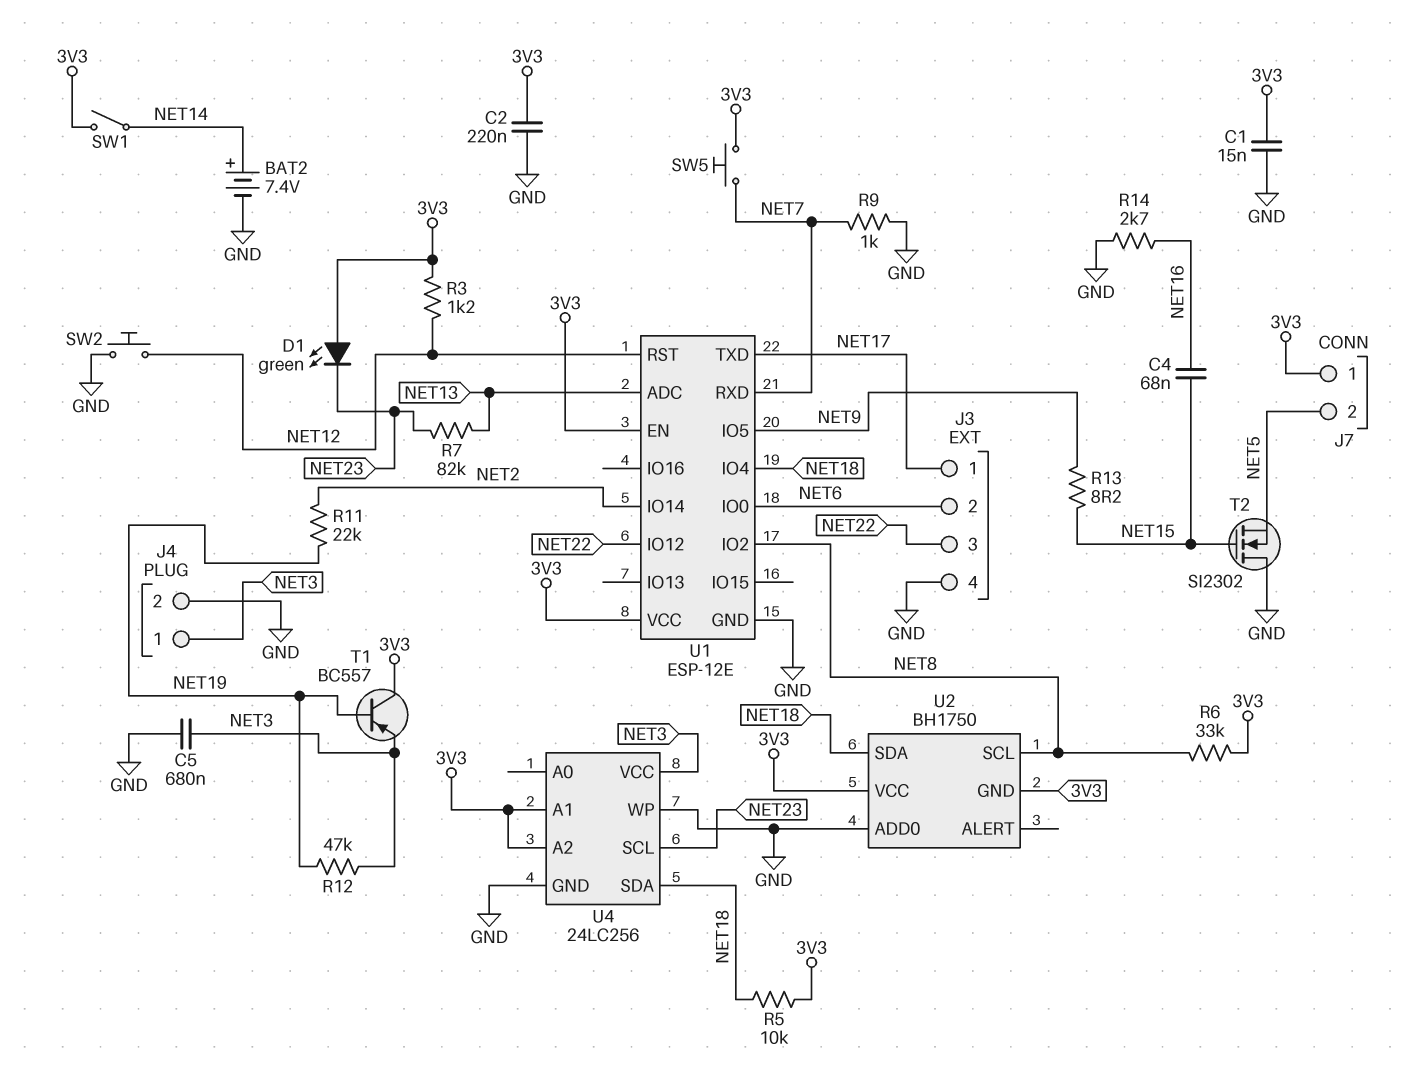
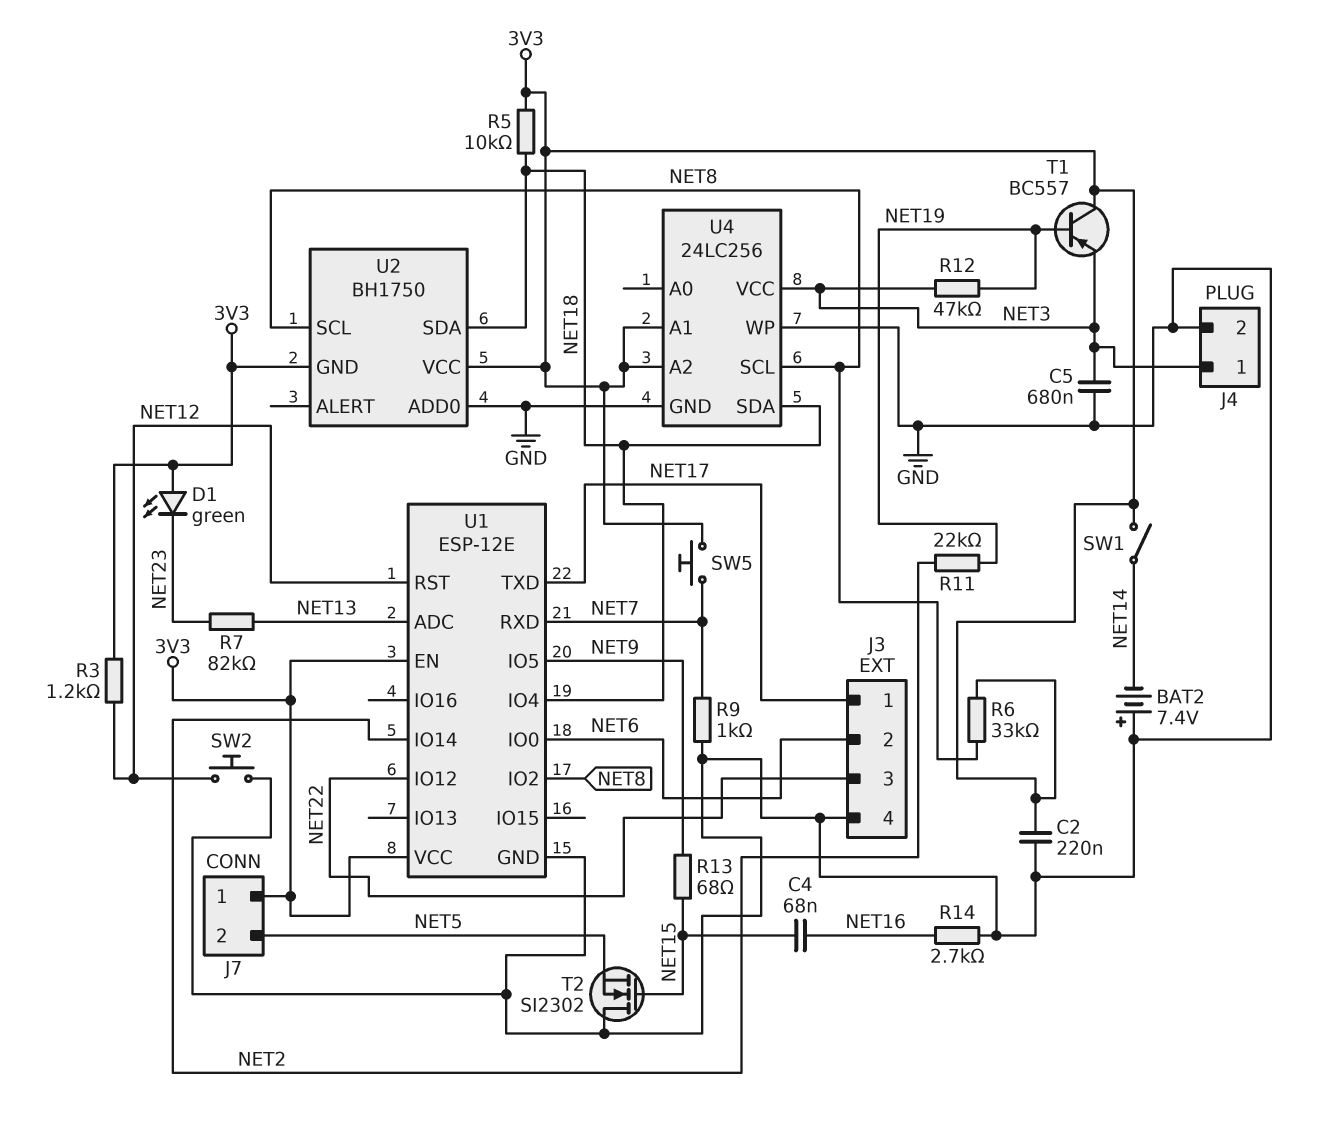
BAT2: 7.4V (plus NET14, minus GND) -> 7.4V (plus GND, minus NET14)
C1: 15nF (3V3, GND) -> none
R13: 8.2 (NET9, NET15) -> 68 (NET9, NET15)
U4 pin SCL: NET23 -> NET8

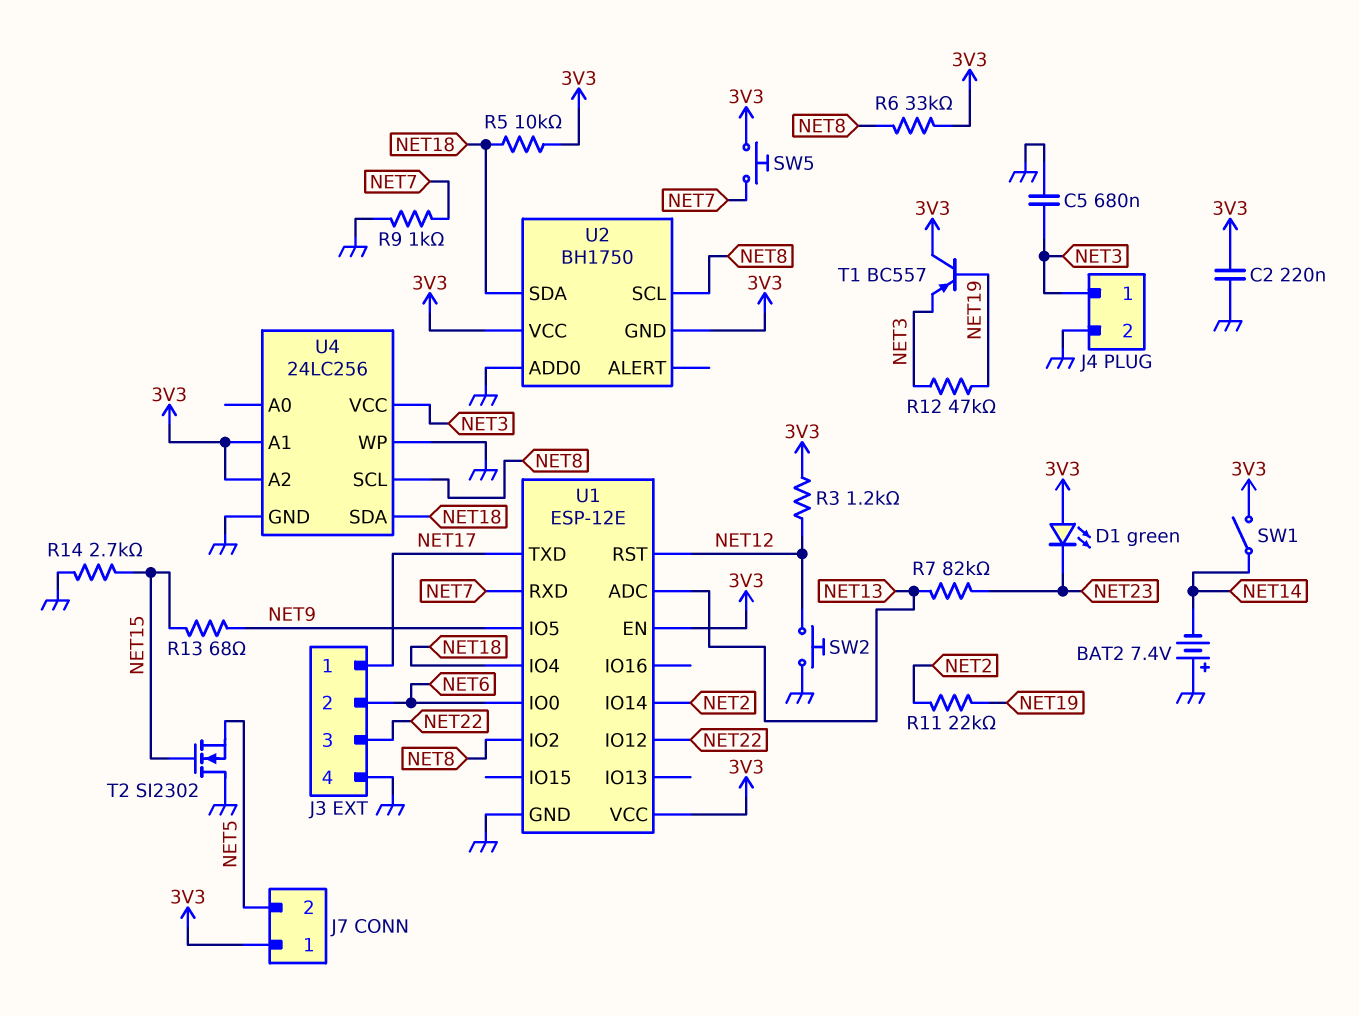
C4: 68nF (NET15, NET16) -> none
R14: 2.7k (GND, NET16) -> 2.7k (GND, NET15)

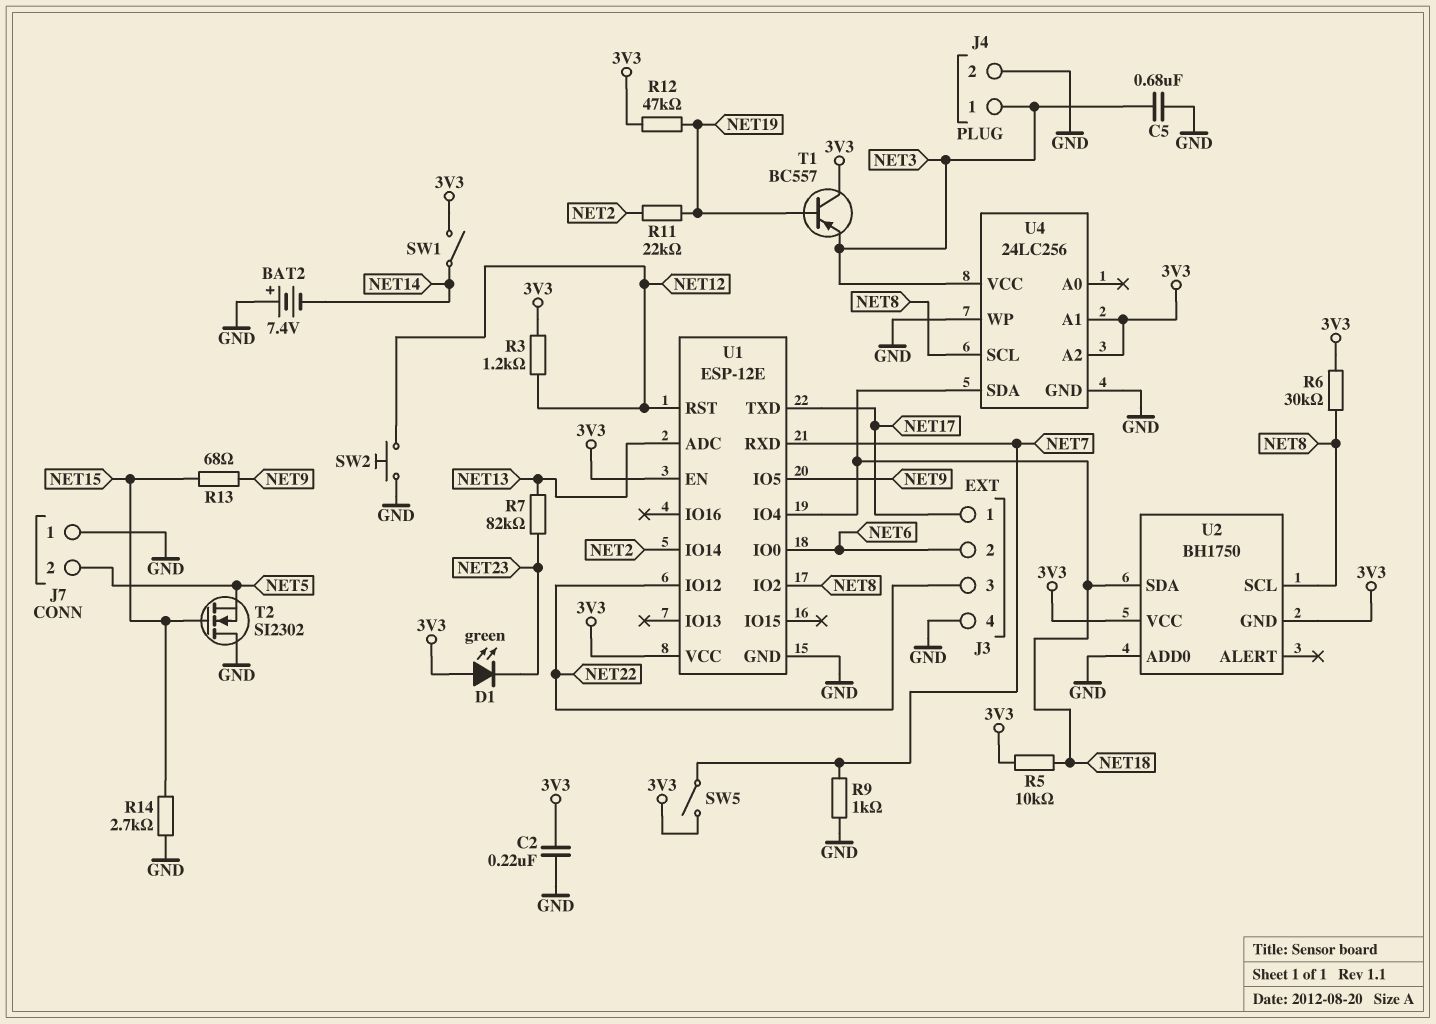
J7 pin 1: 3V3 -> GND
R6: 33k (3V3, NET8) -> 30k (3V3, NET8)
R12: 47k (NET3, NET19) -> 47k (3V3, NET19)
SW5: button (3V3, NET7) -> switch (3V3, NET7)

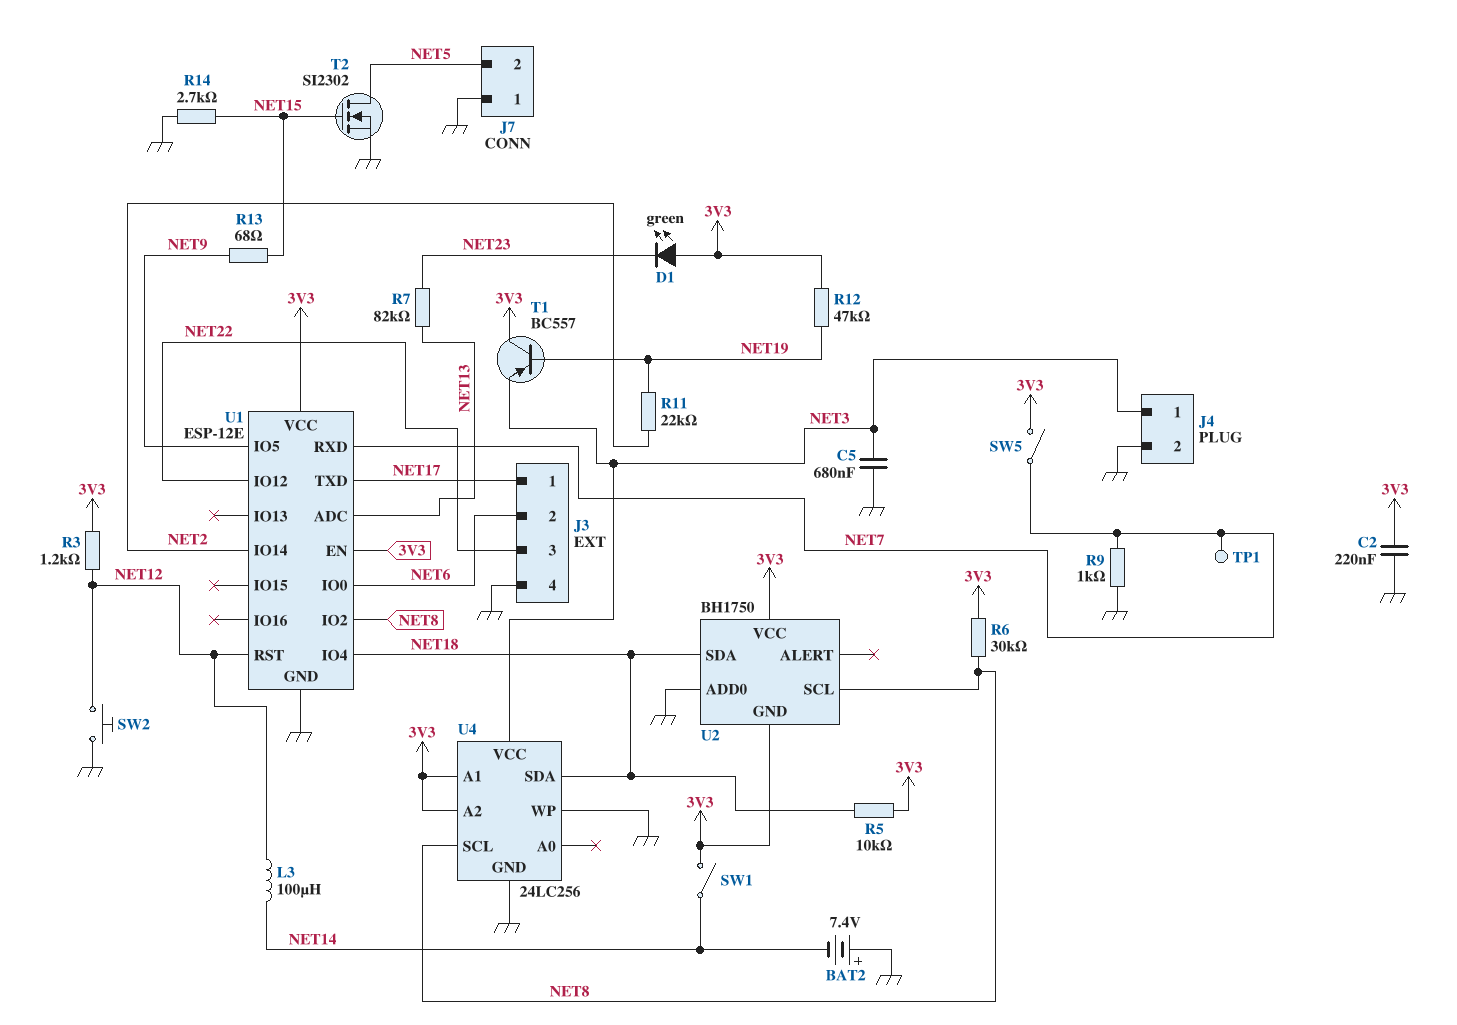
L3: none -> 100uH (NET12, NET14)
T2: NMOS SI2302 (G NET15, D GND, S NET5) -> NMOS SI2302 (G NET15, D NET5, S GND)
TP1: none -> test point (NET7)

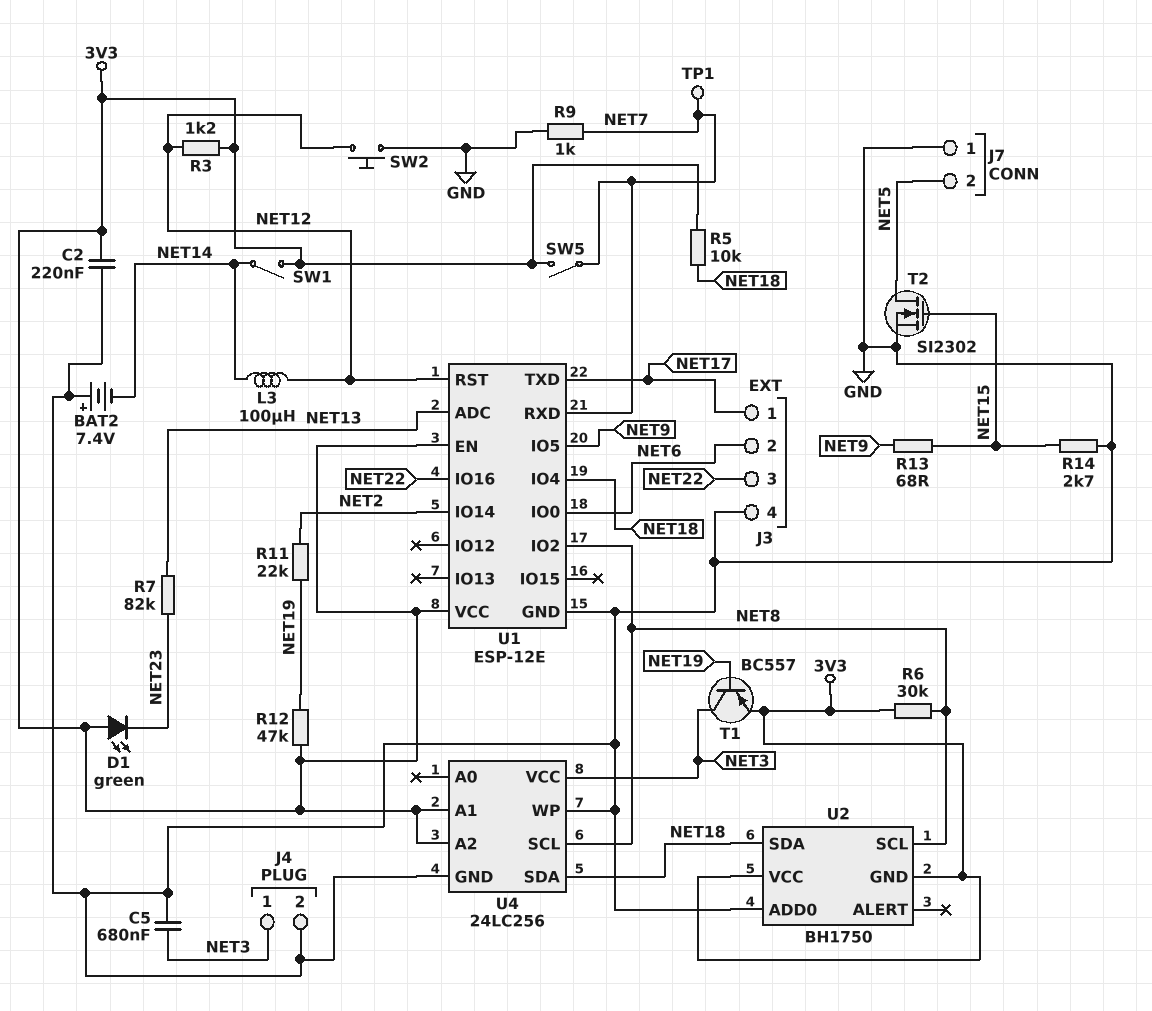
T1: PNP BC557 (B NET19, C 3V3, E NET3) -> PNP BC557 (B NET19, C NET3, E 3V3)
U1 pin IO12: NET22 -> none
U1 pin IO16: none -> NET22

